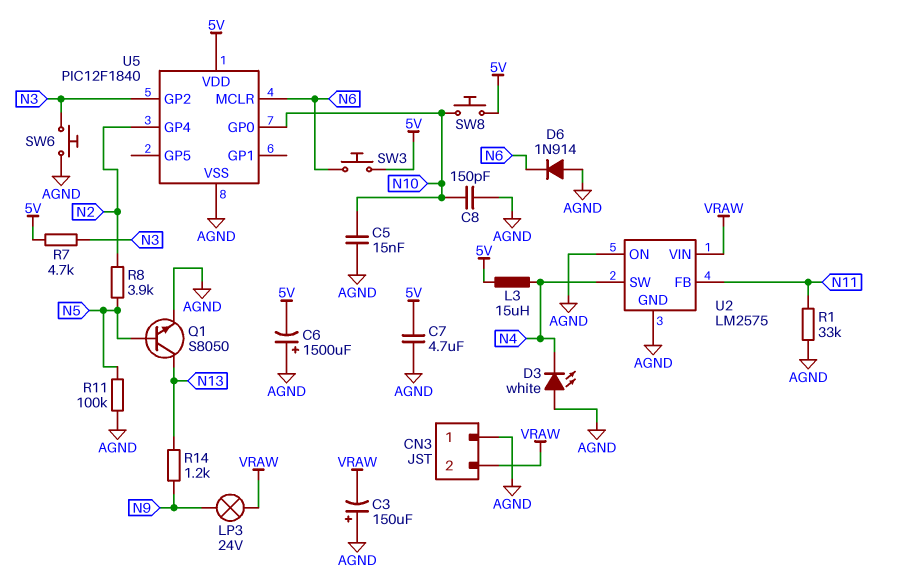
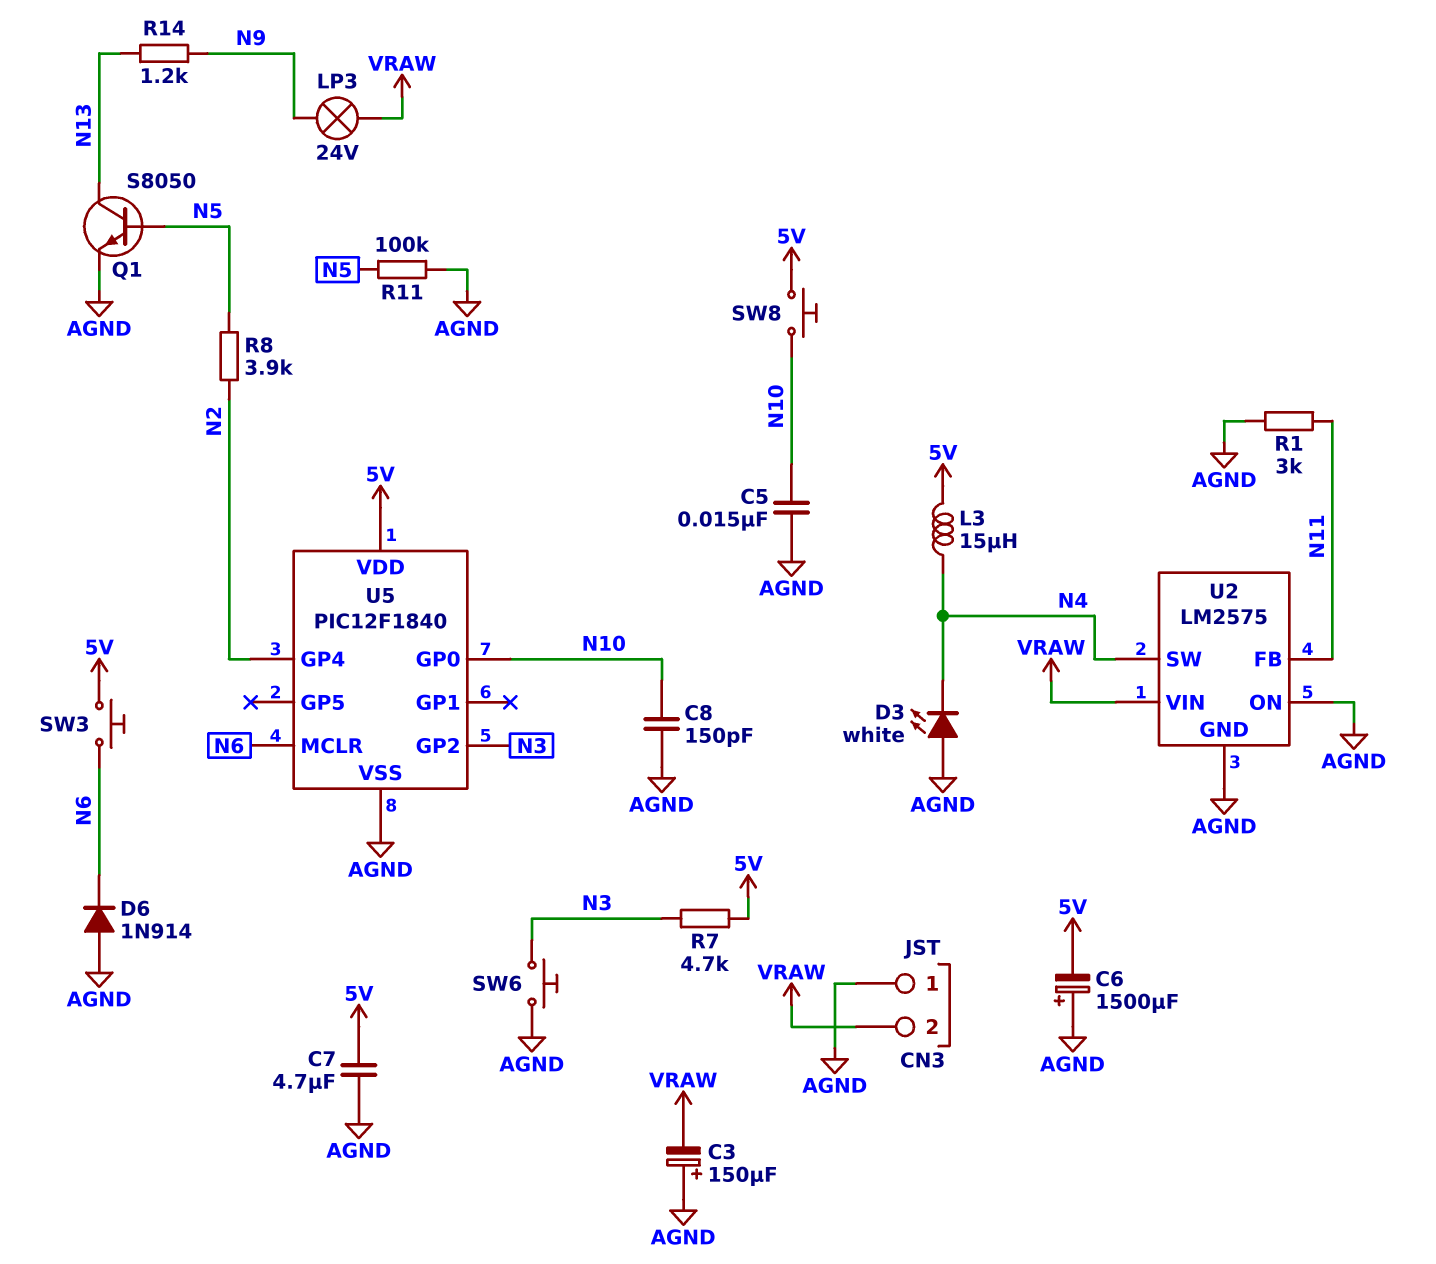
R1: 33k (AGND, N11) -> 3k (AGND, N11)

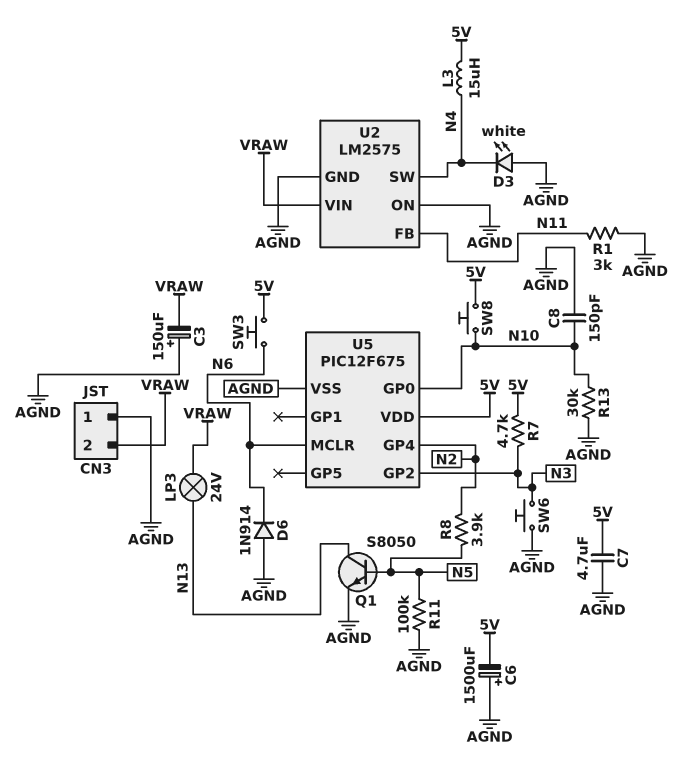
C5: 15nF (AGND, N10) -> none
LP3: lamp 24V (N9, VRAW) -> lamp 24V (N13, VRAW)
R13: none -> 30k (AGND, N10)
R14: 1.2k (N9, N13) -> none
U5: PIC12F1840 -> PIC12F675

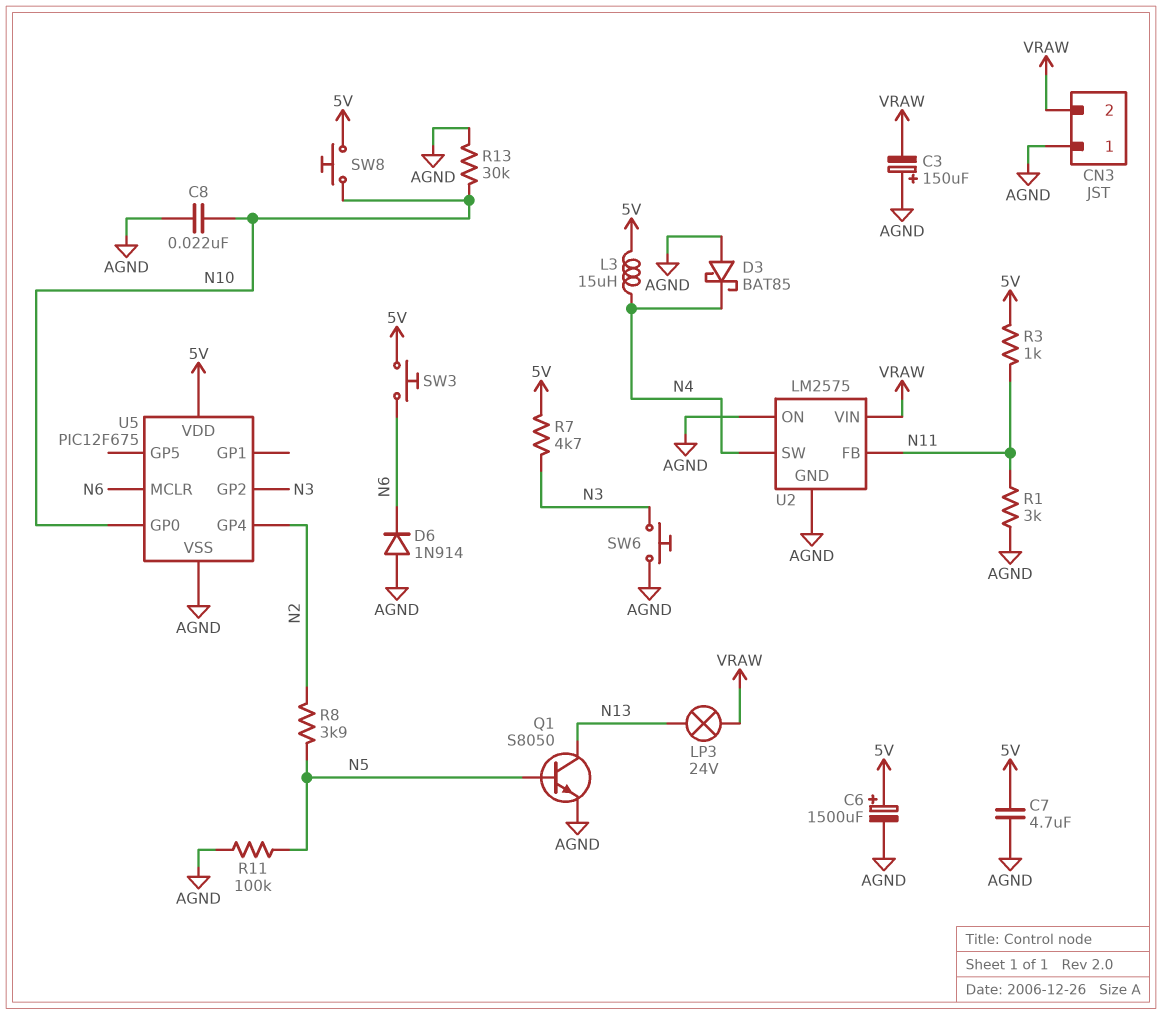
C6: 1500uF (plus AGND, minus 5V) -> 1500uF (plus 5V, minus AGND)
C8: 150pF (AGND, N10) -> 22nF (AGND, N10)
D3: LED white (A AGND, K N4) -> schottky BAT85 (A AGND, K N4)
R3: none -> 1k (5V, N11)

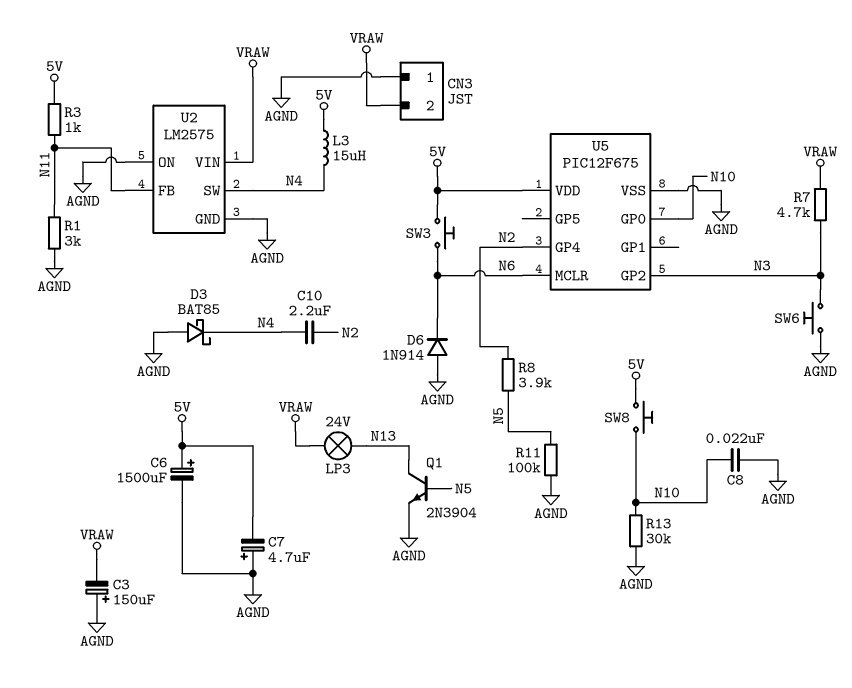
C7: 4.7uF (5V, AGND) -> 4.7uF (plus AGND, minus 5V)
C10: none -> 2.2uF (N2, N4)
Q1: NPN S8050 (B N5, C N13, E AGND) -> NPN 2N3904 (B N5, C N13, E AGND)
R7: 4.7k (5V, N3) -> 4.7k (N3, VRAW)

